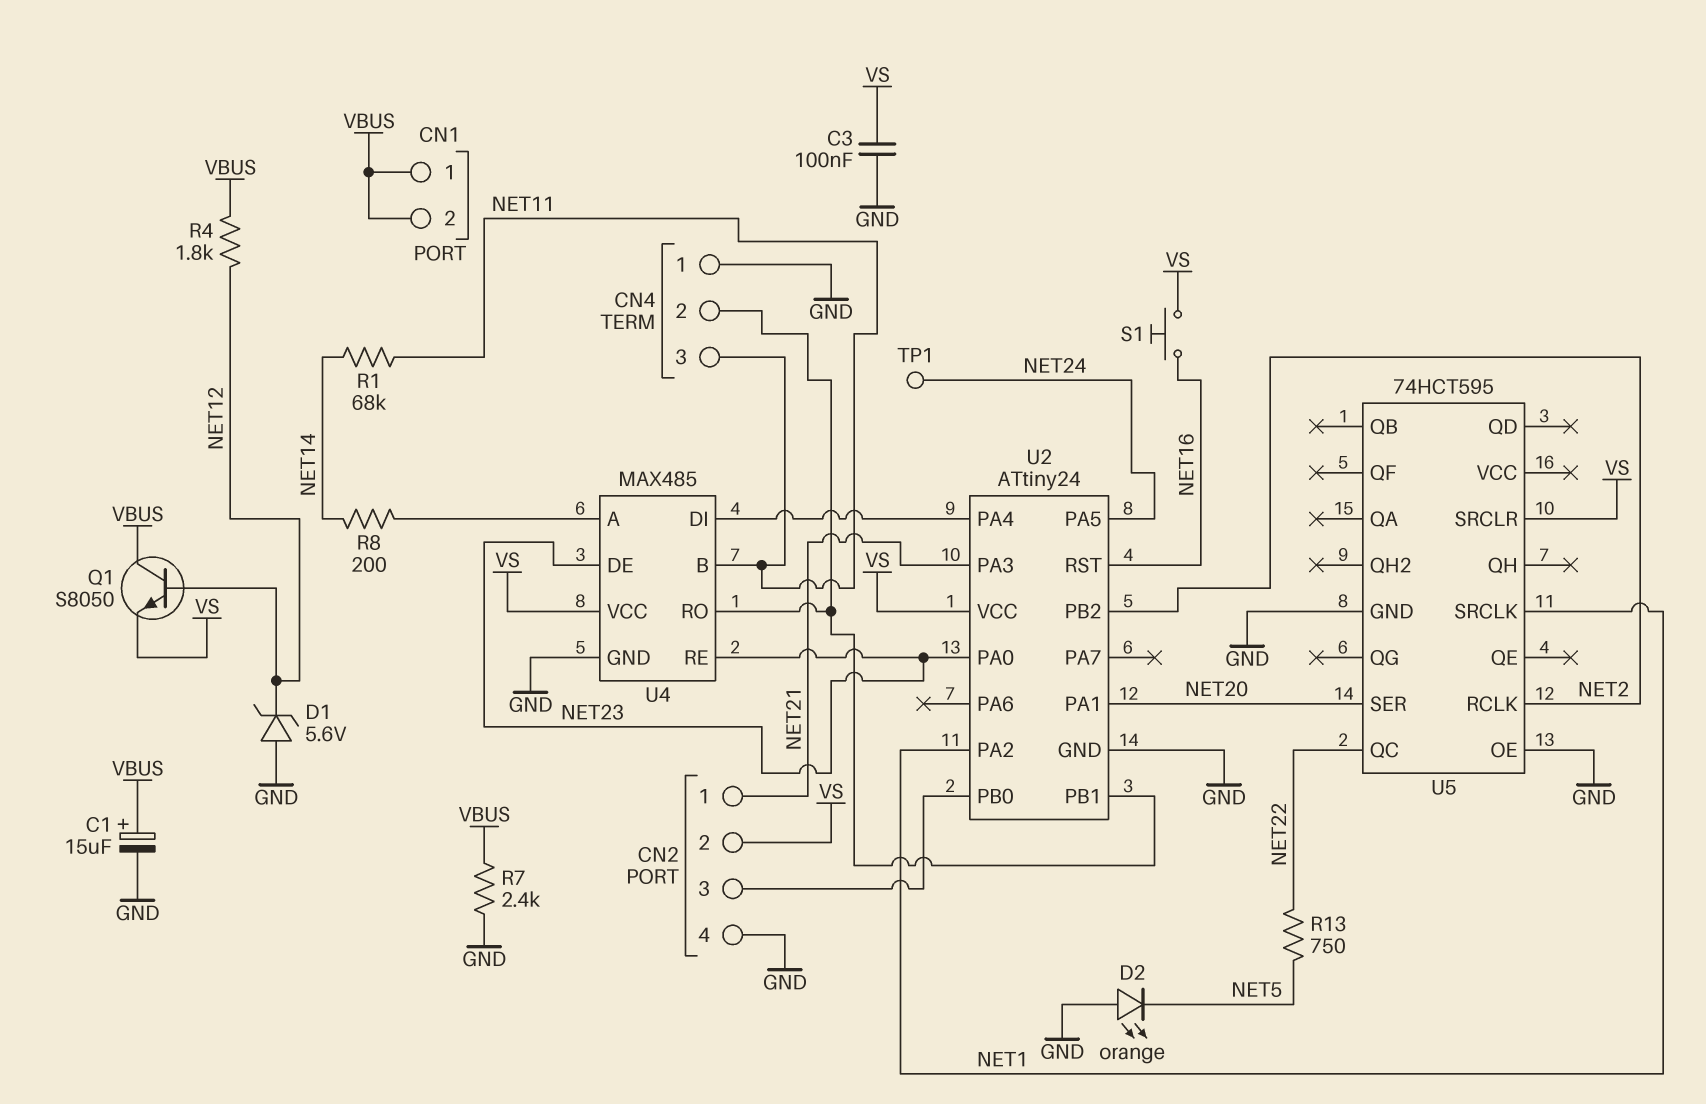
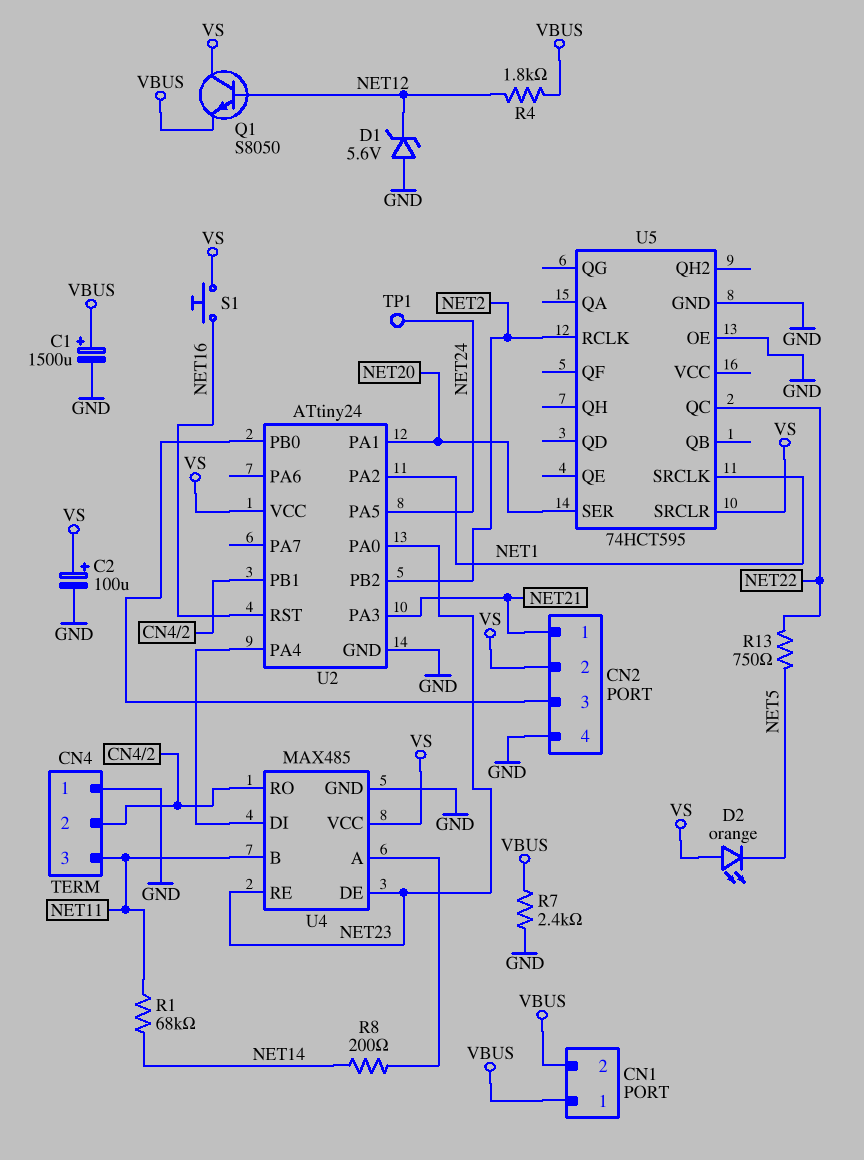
C1: 15uF (plus VBUS, minus GND) -> 1500uF (plus VBUS, minus GND)
C2: none -> 100uF (plus VS, minus GND)
C3: 100nF (GND, VS) -> none
D2: LED orange (A GND, K NET5) -> LED orange (A VS, K NET5)
Q1: NPN S8050 (B NET12, C VBUS, E VS) -> NPN S8050 (B NET12, C VS, E VBUS)

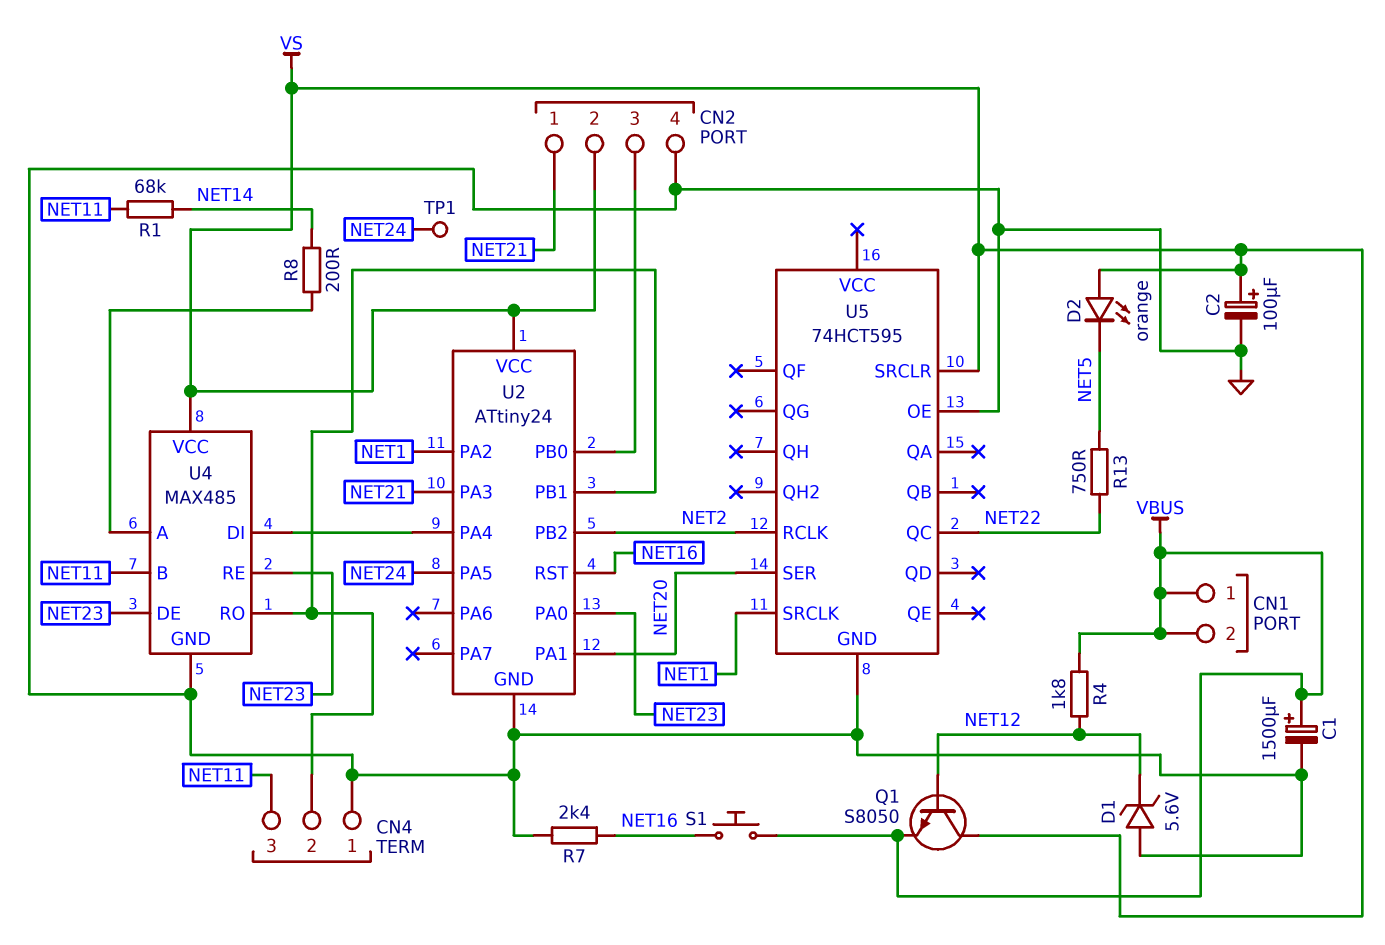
R7: 2.4k (GND, VBUS) -> 2.4k (GND, NET16)
S1: button (NET16, VS) -> button (NET16, VBUS)

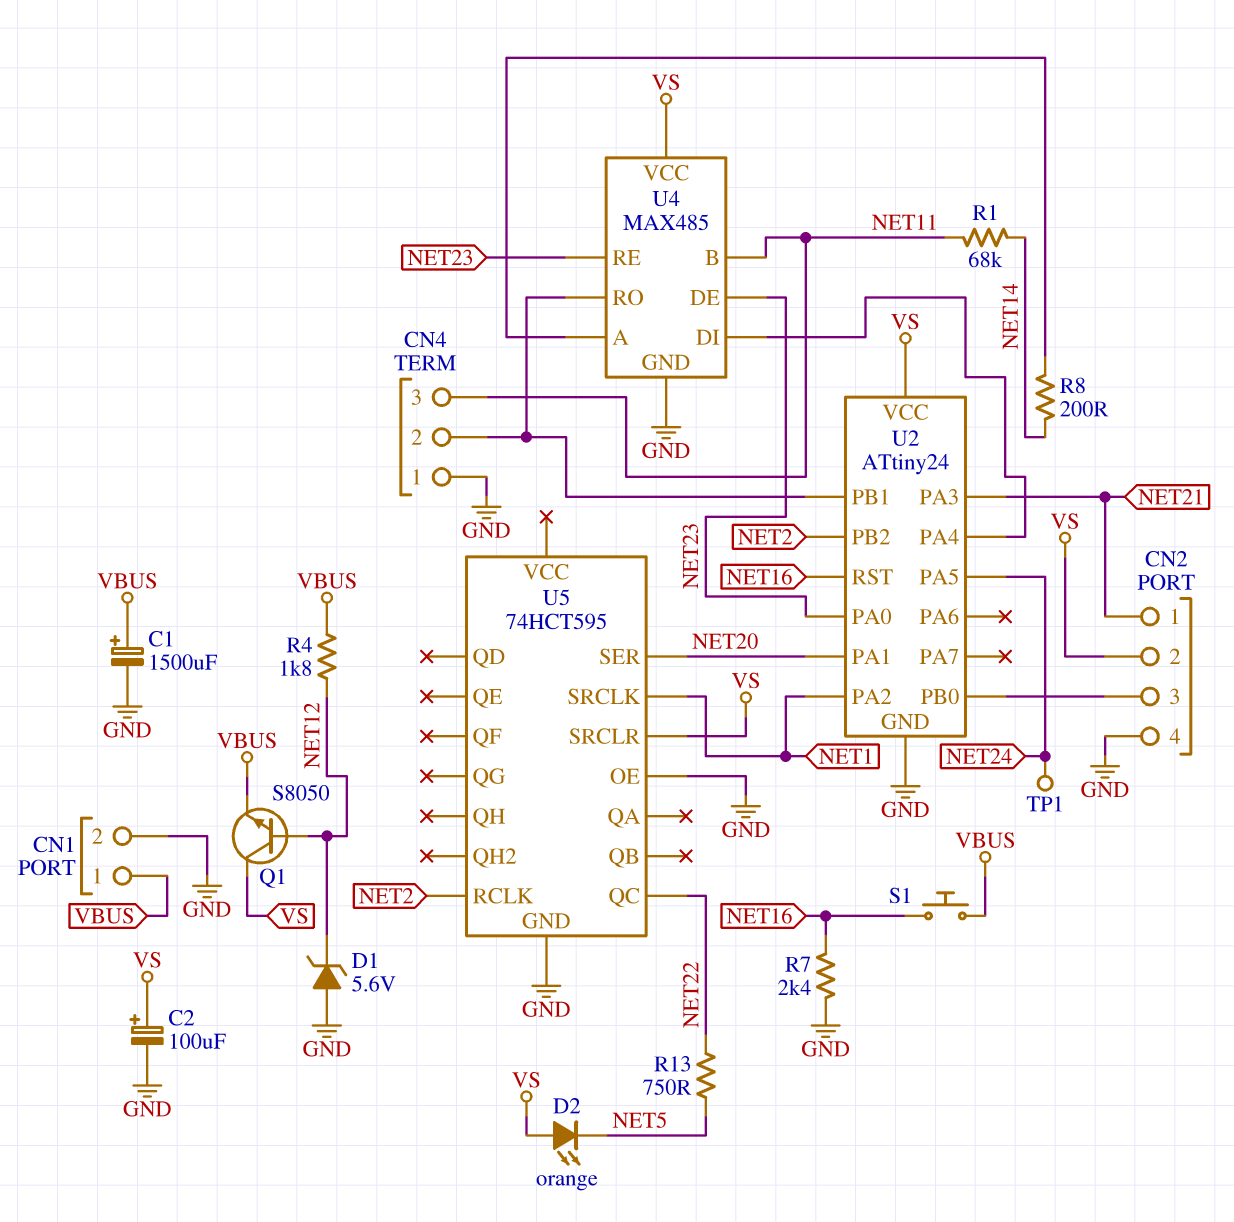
CN1 pin 2: VBUS -> GND

